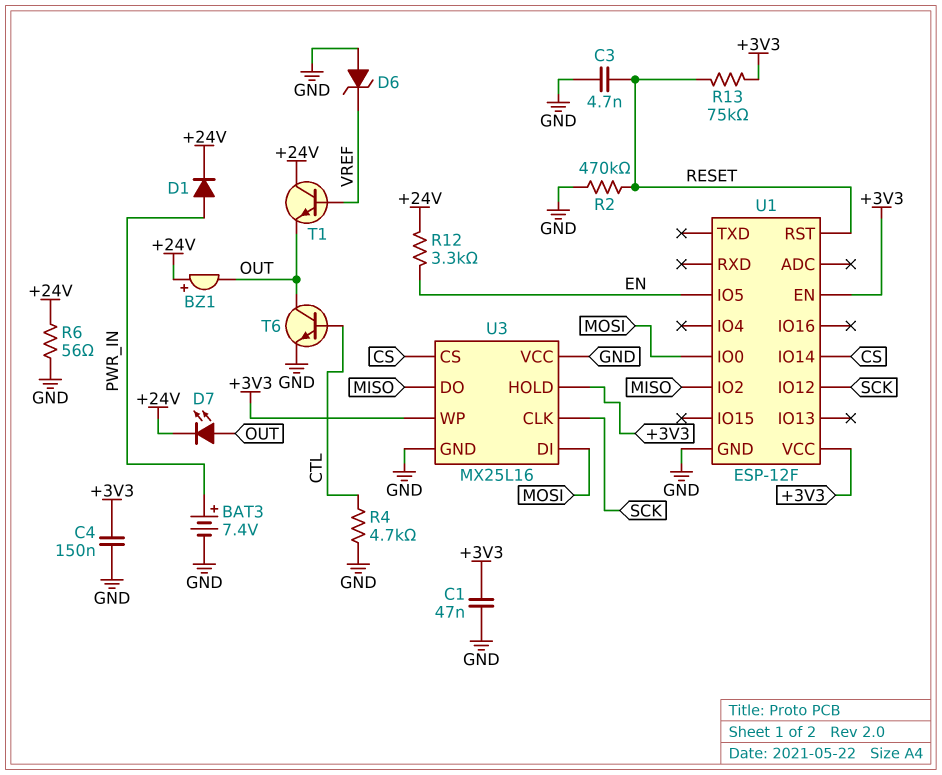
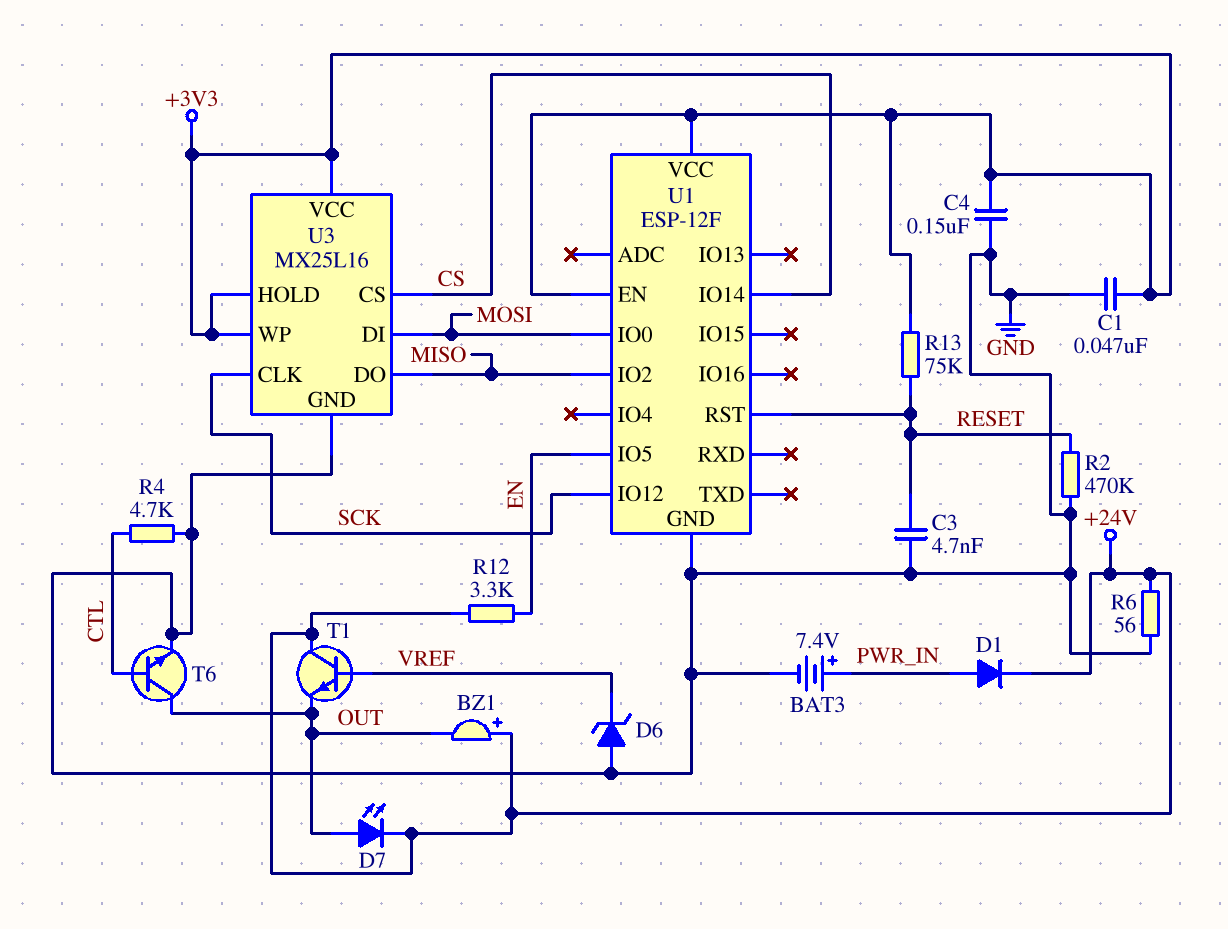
U3 pin VCC: GND -> +3V3

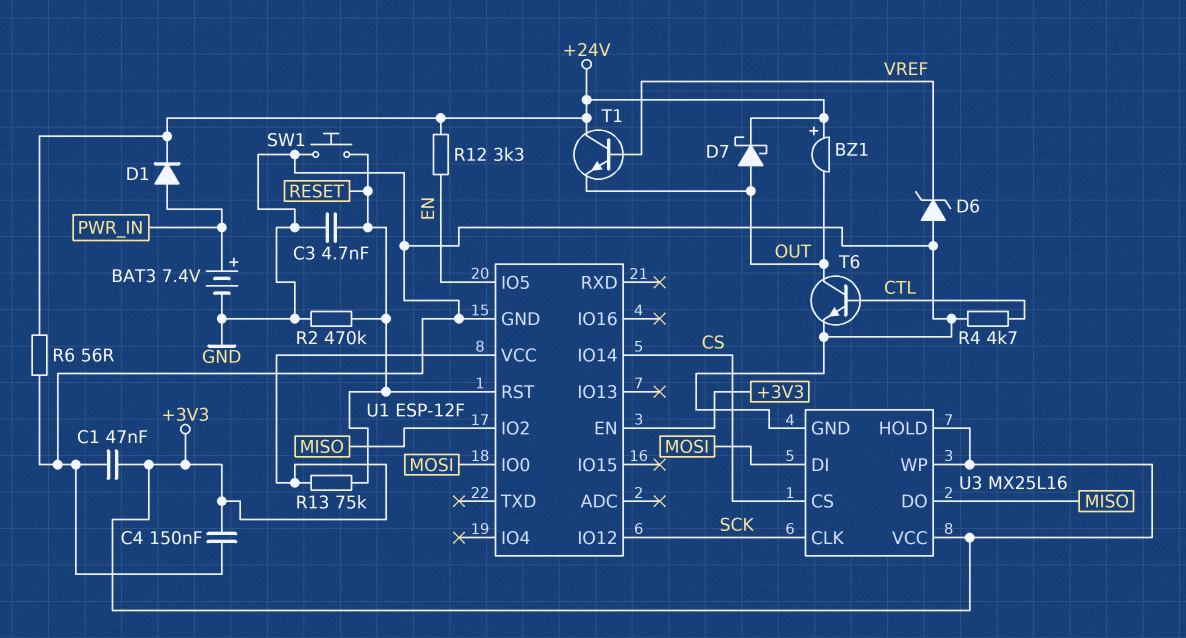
D7: LED (A OUT, K +24V) -> schottky (A OUT, K +24V)
SW1: none -> button (GND, RESET)

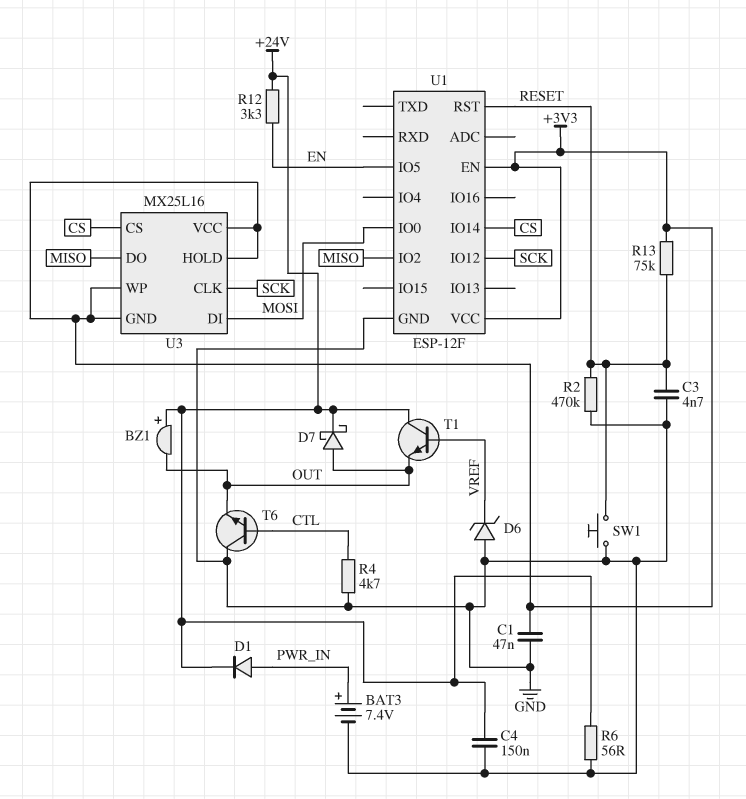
C4: 150nF (+3V3, GND) -> 150nF (+24V, GND)
T6: NPN (B CTL, C OUT, E GND) -> NPN (B CTL, C GND, E OUT)
U3 pin GND: GND -> +3V3

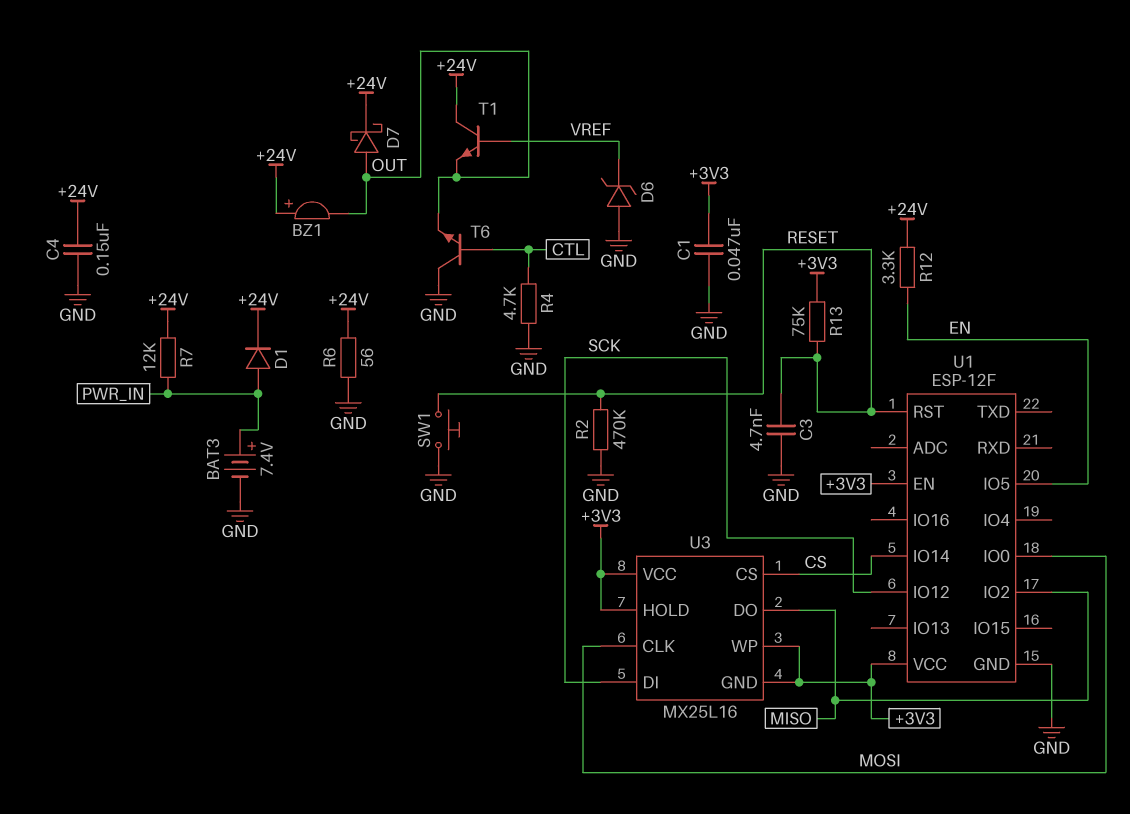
R7: none -> 12k (+24V, PWR_IN)
U3 pin CLK: SCK -> MOSI
U3 pin DI: MOSI -> SCK

